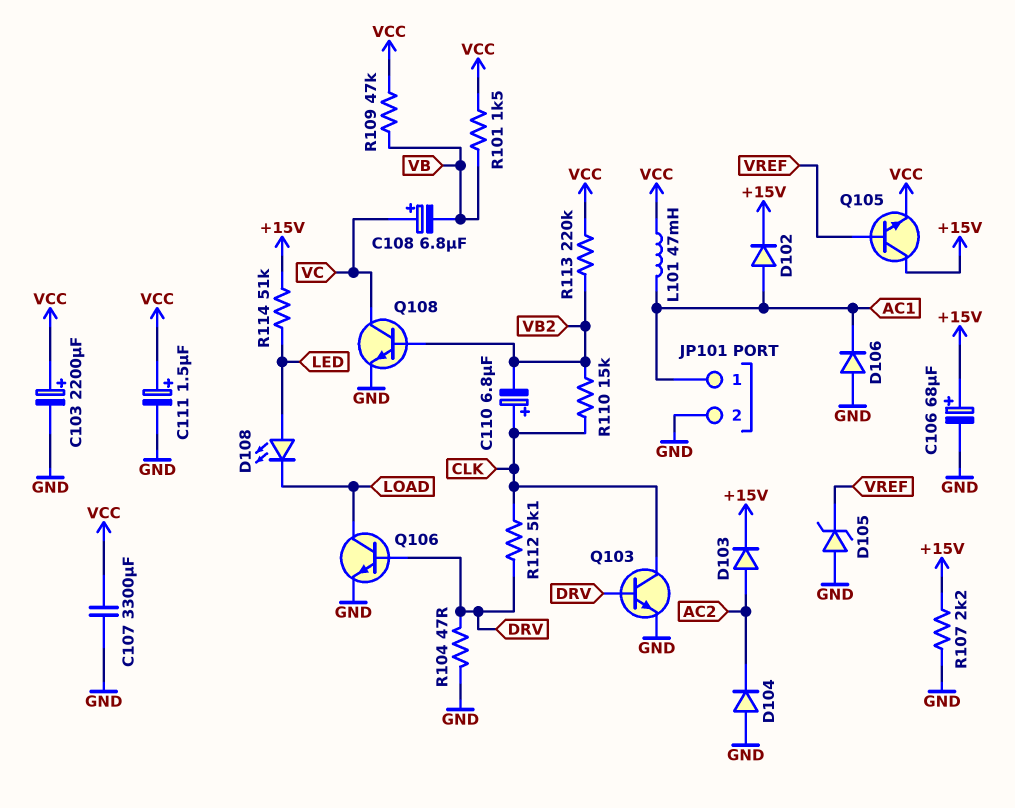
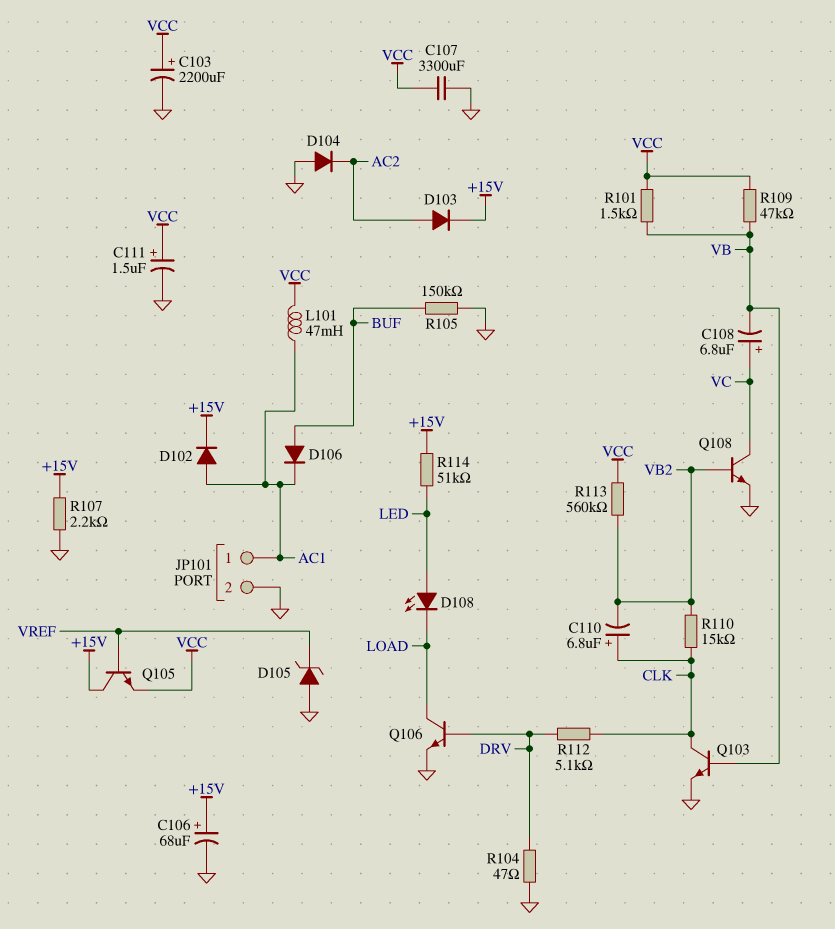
D106: diode (A GND, K AC1) -> diode (A BUF, K AC1)
Q103: NPN (B DRV, C CLK, E GND) -> NPN (B VB, C CLK, E GND)
R105: none -> 150k (BUF, GND)
R113: 220k (VB2, VCC) -> 560k (VB2, VCC)

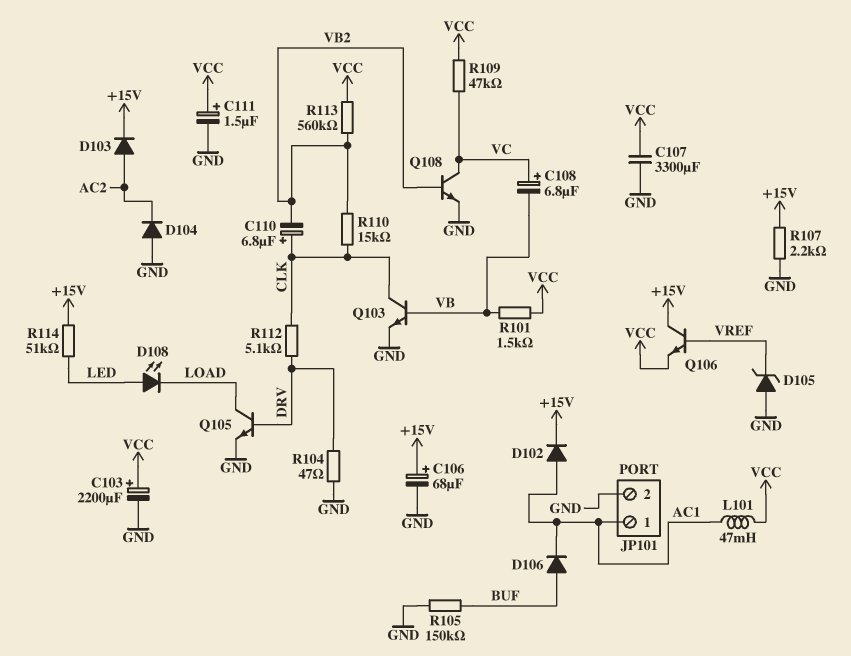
Q105: NPN (B VREF, C +15V, E VCC) -> NPN (B DRV, C LOAD, E GND)
Q106: NPN (B DRV, C LOAD, E GND) -> NPN (B VREF, C +15V, E VCC)
R109: 47k (VB, VCC) -> 47k (VC, VCC)

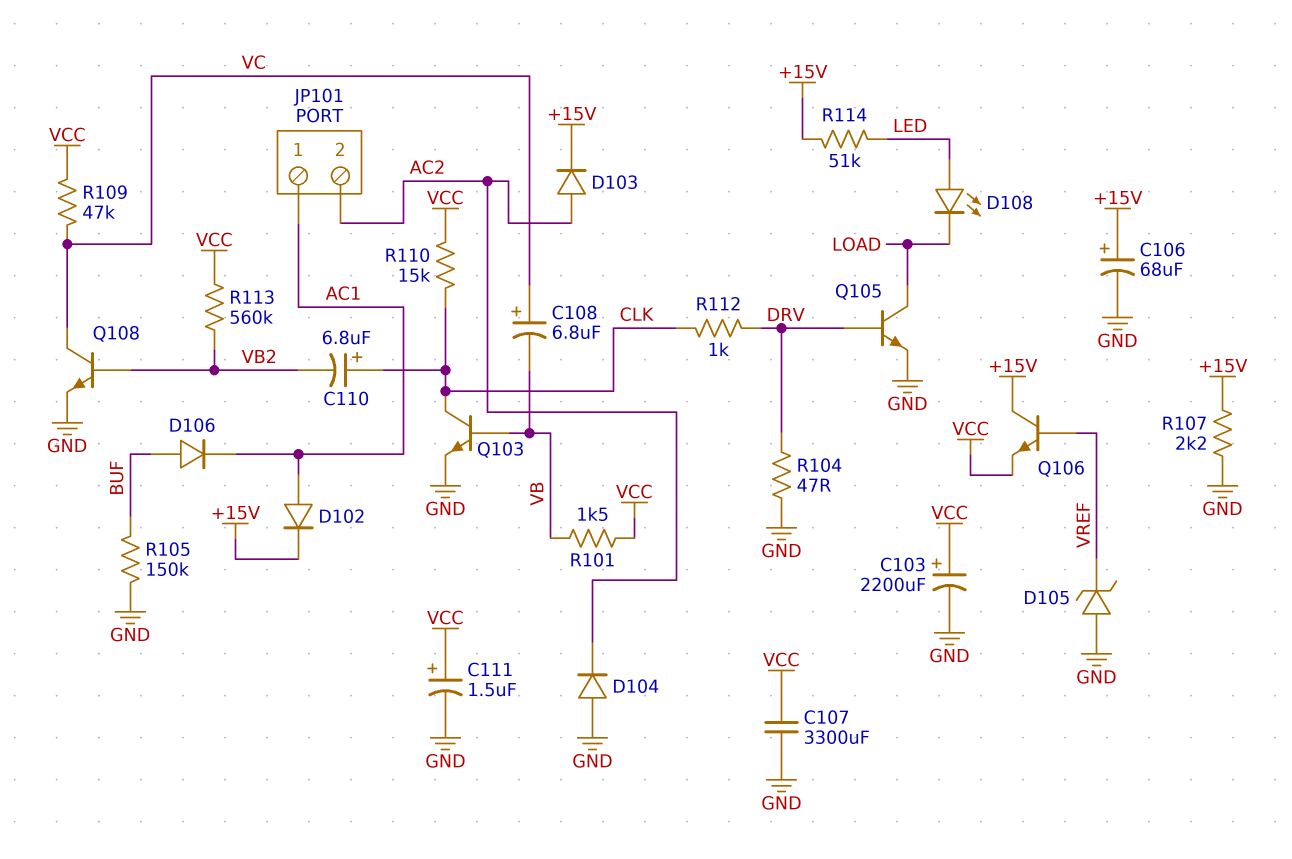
JP101 pin 2: GND -> AC2
L101: 47mH (AC1, VCC) -> none
R110: 15k (CLK, VB2) -> 15k (CLK, VCC)
R112: 5.1k (CLK, DRV) -> 1k (CLK, DRV)

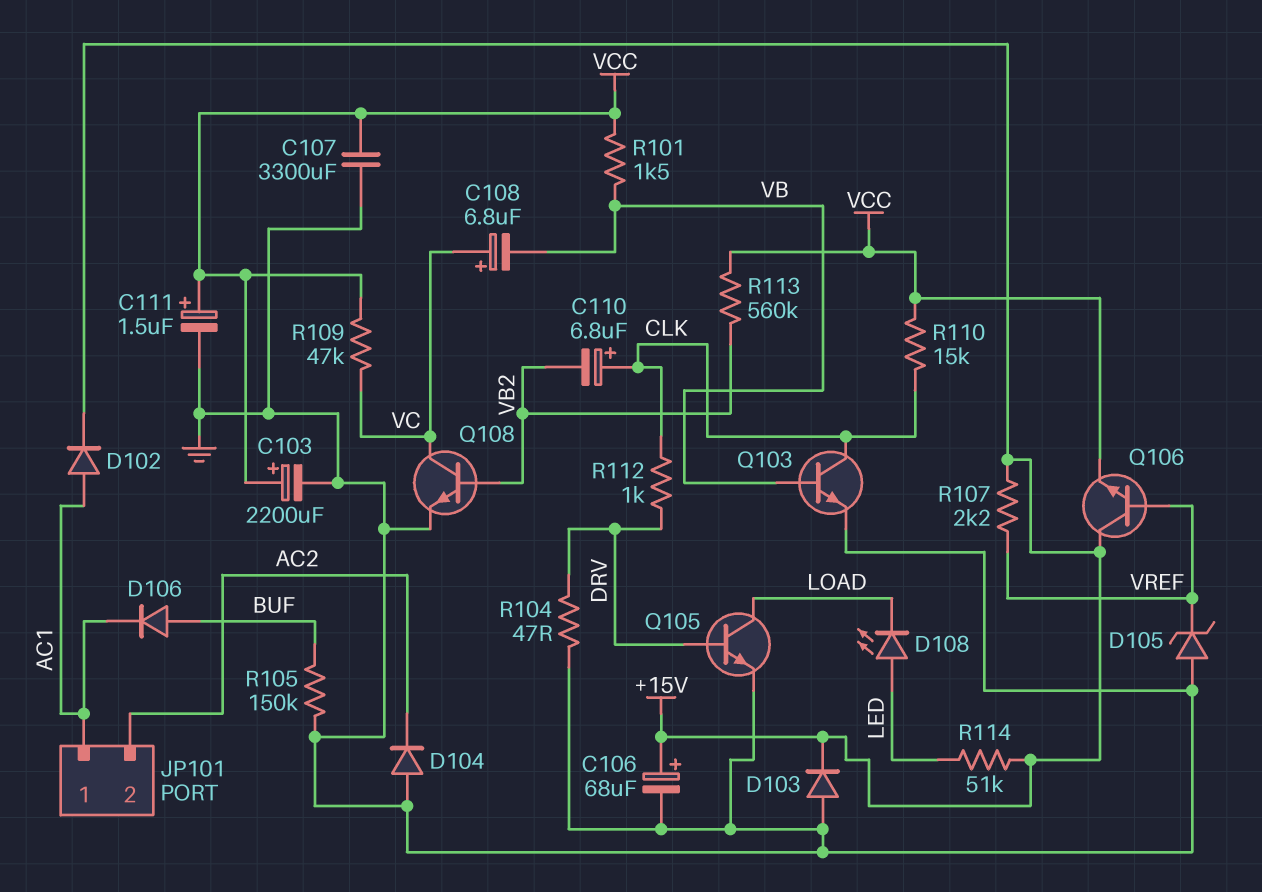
D103: diode (A AC2, K +15V) -> diode (A GND, K +15V)
R107: 2.2k (+15V, GND) -> 2.2k (+15V, VREF)

